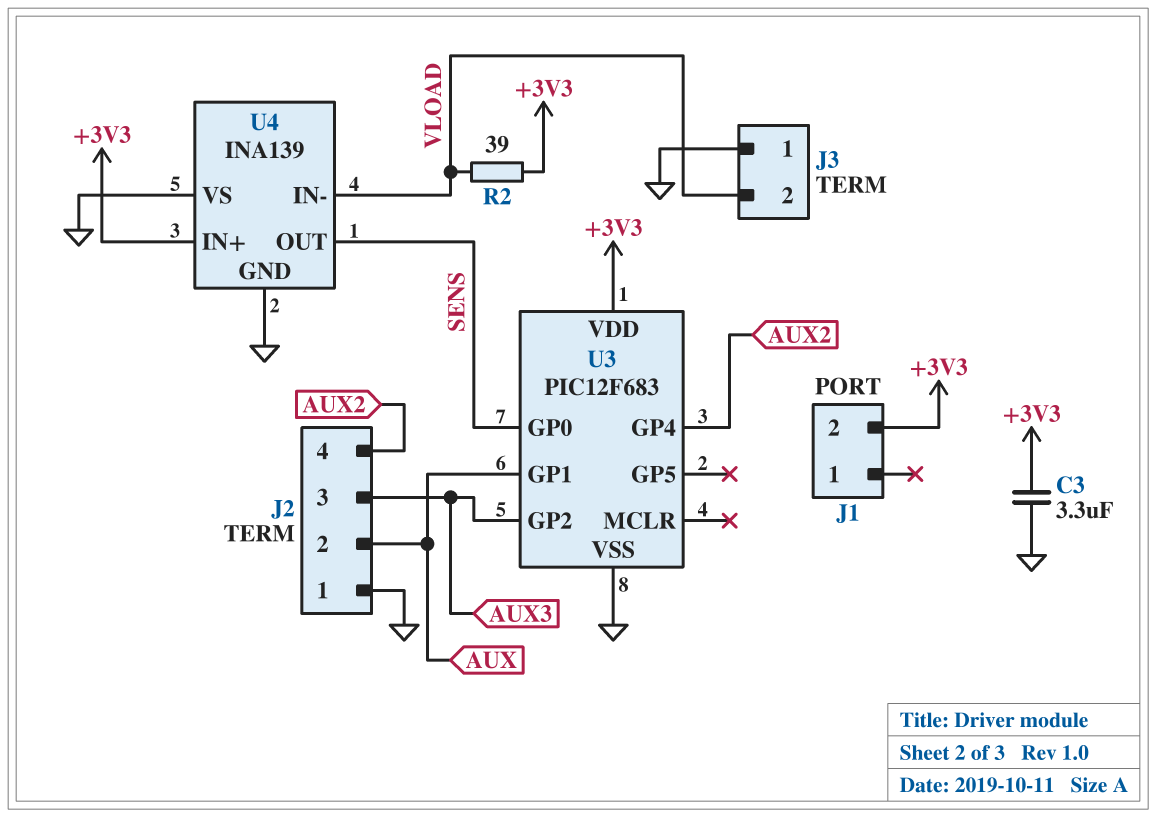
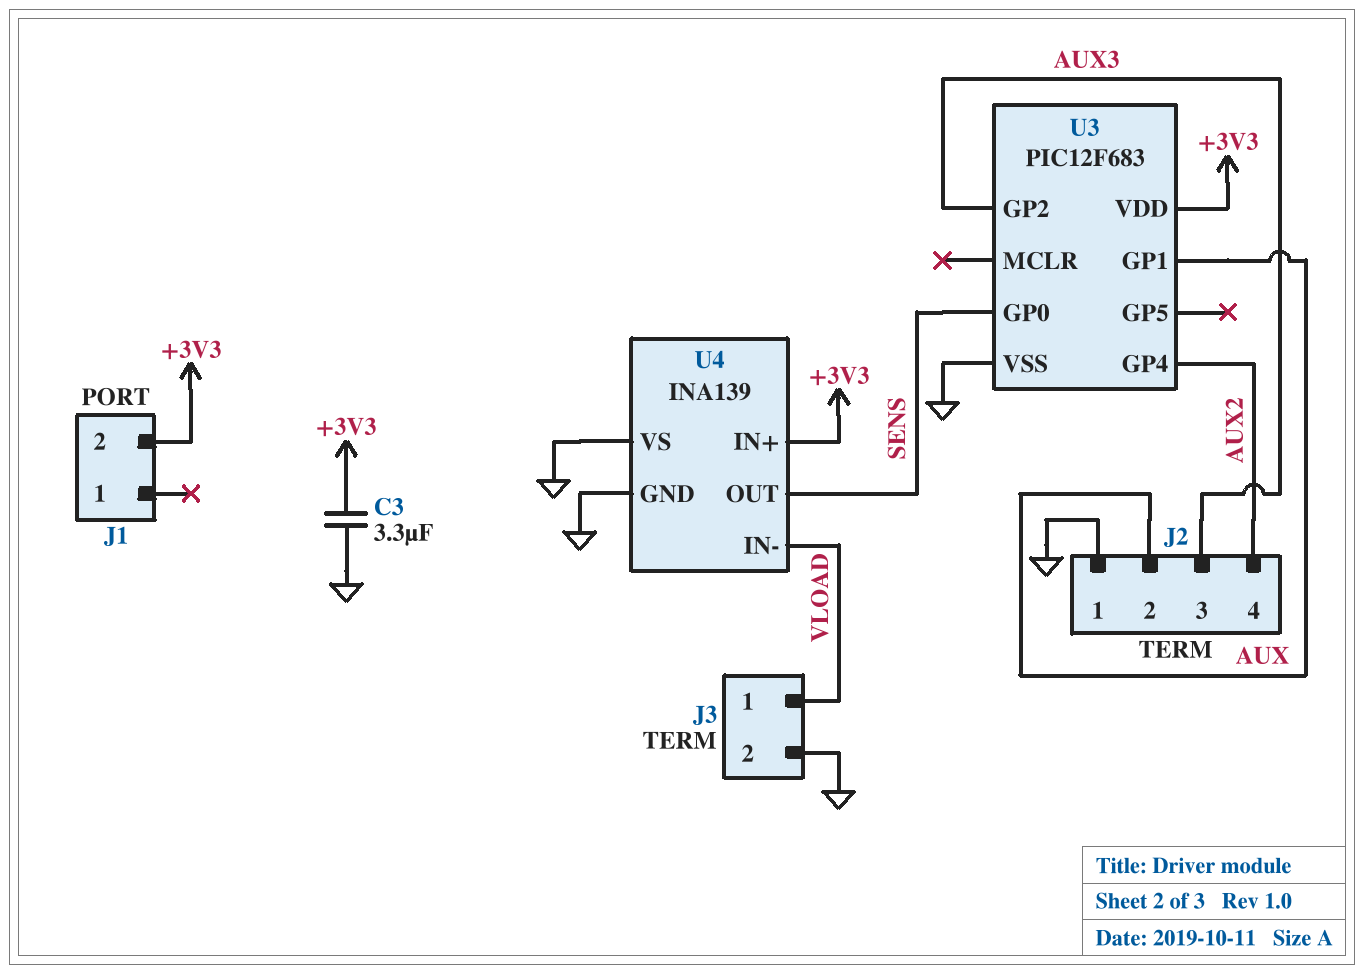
J3 pin 1: GND -> VLOAD
J3 pin 2: VLOAD -> GND
R2: 39 (+3V3, VLOAD) -> none

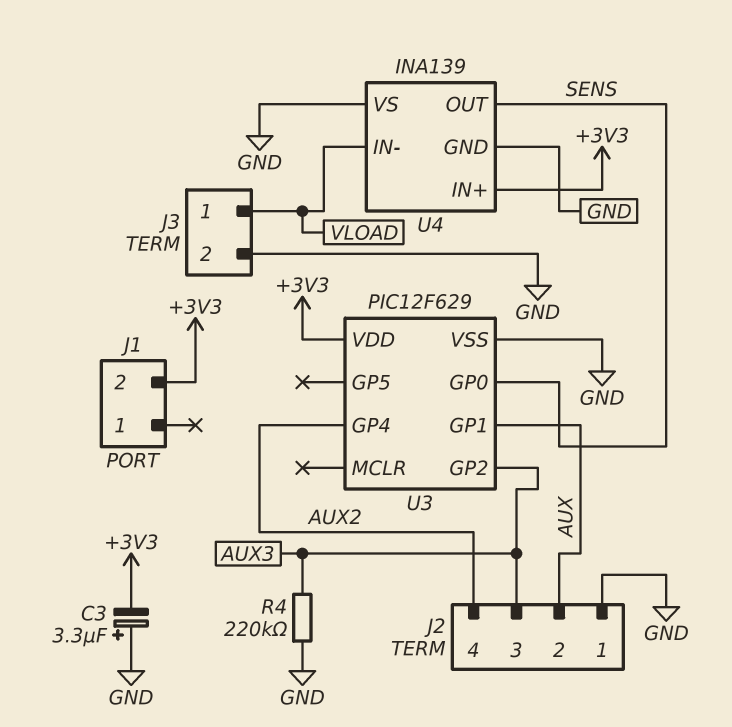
C3: 3.3uF (+3V3, GND) -> 3.3uF (plus GND, minus +3V3)
R4: none -> 220k (AUX3, GND)
U3: PIC12F683 -> PIC12F629

